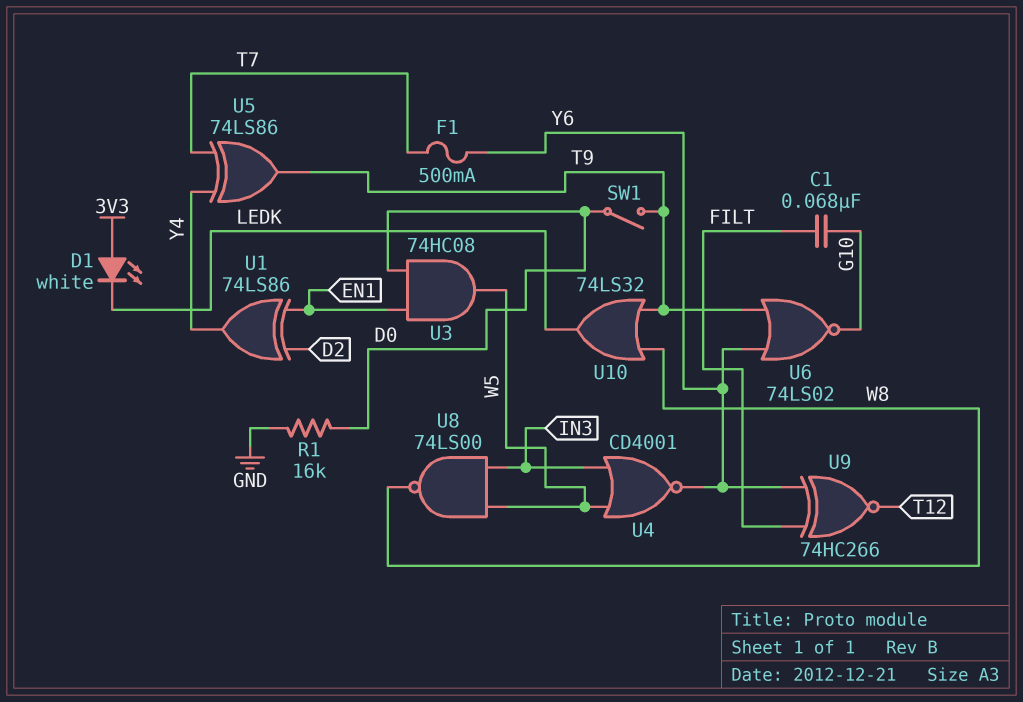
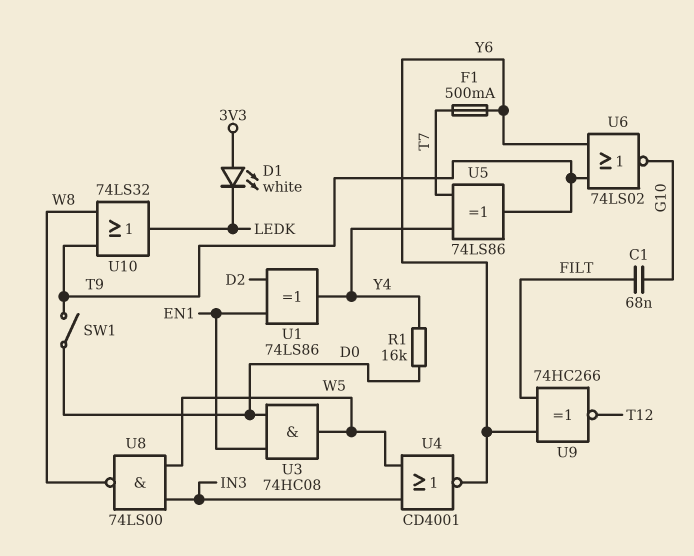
R1: 16k (D0, GND) -> 16k (D0, Y4)

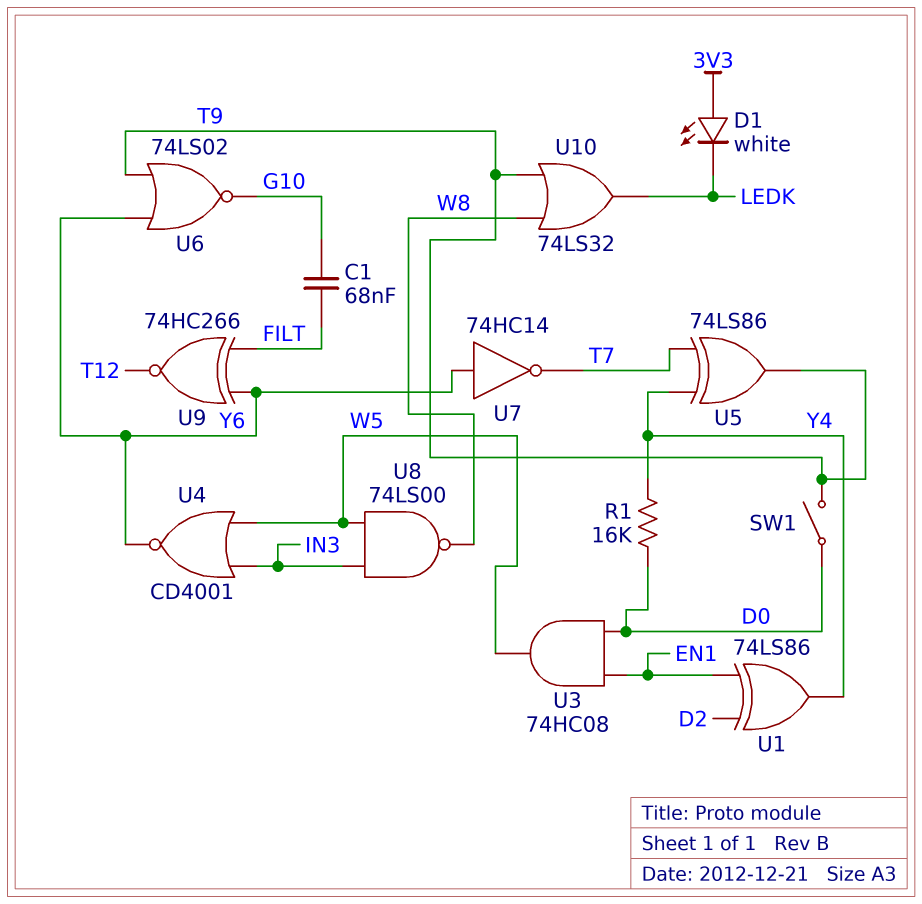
F1: 500mA (T7, Y6) -> none
U7: none -> NOT 74HC14 (in Y6, out T7)

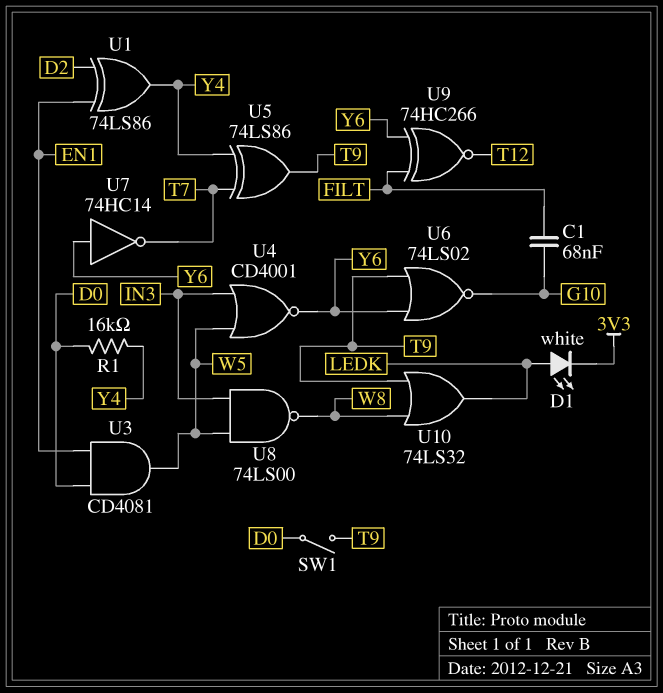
D1: LED white (A 3V3, K LEDK) -> LED white (A LEDK, K 3V3)
U3: AND 74HC08 (in D0, in EN1, out W5) -> AND CD4081 (in D0, in EN1, out W5)

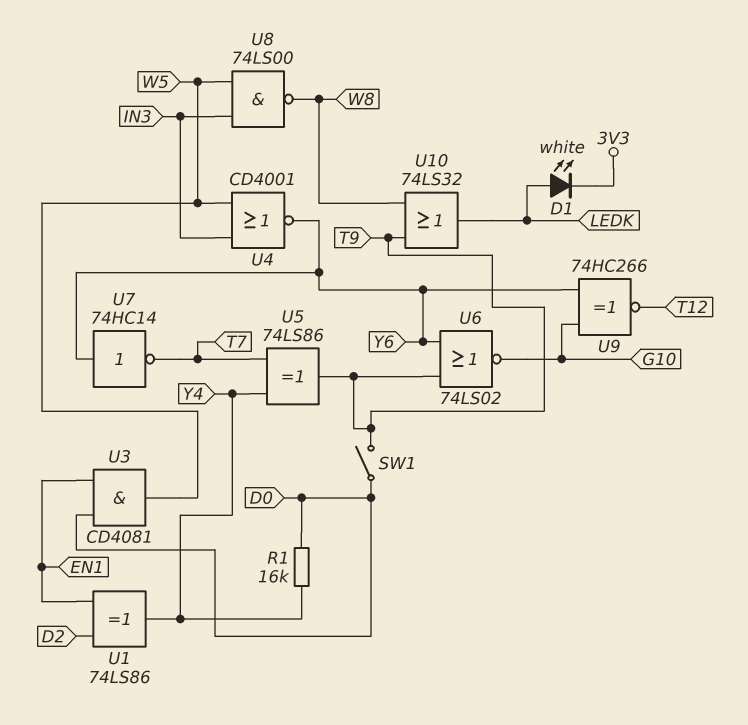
C1: 68nF (FILT, G10) -> none
U9: XNOR 74HC266 (in FILT, in Y6, out T12) -> XNOR 74HC266 (in G10, in Y6, out T12)

